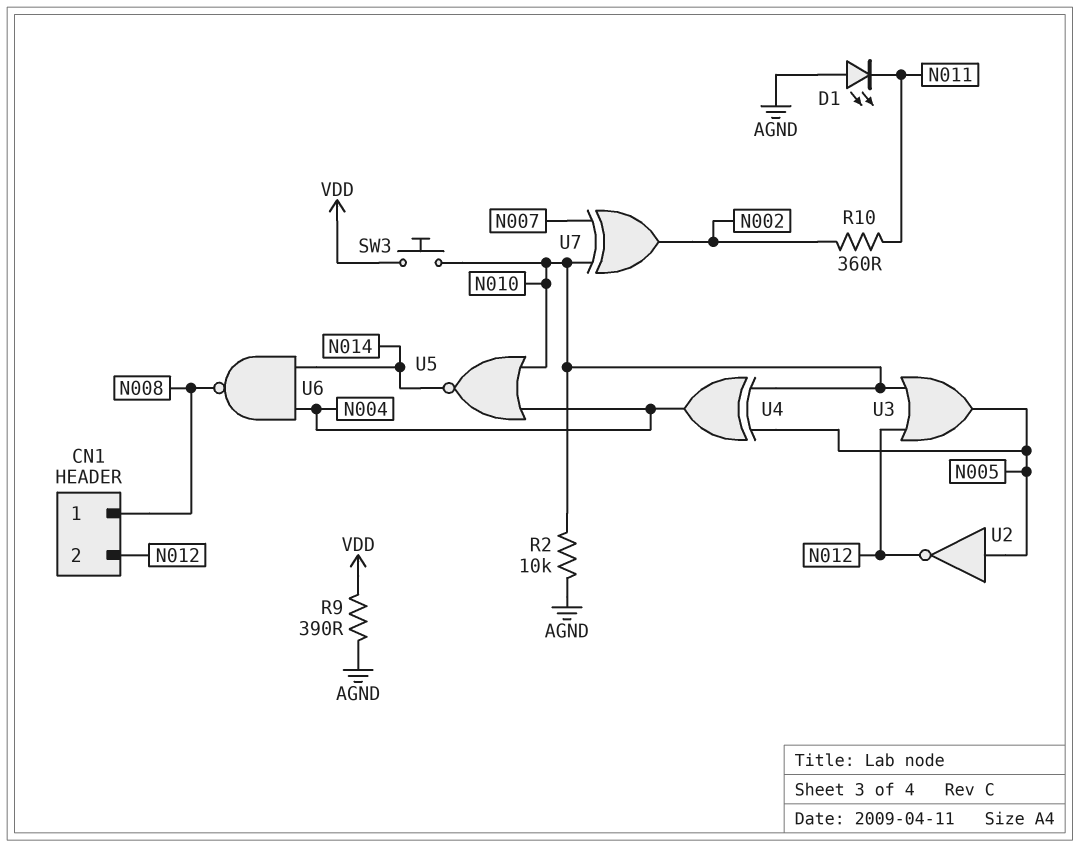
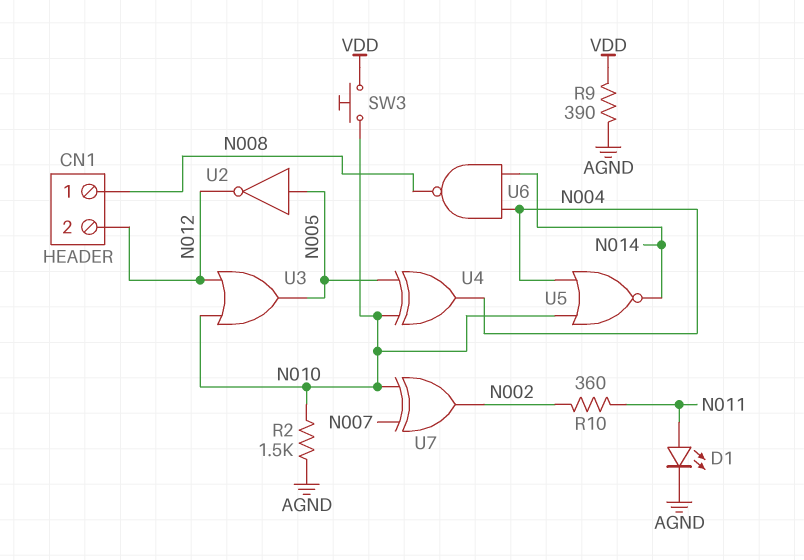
D1: LED (A AGND, K N011) -> LED (A N011, K AGND)
R2: 10k (AGND, N010) -> 1.5k (AGND, N010)

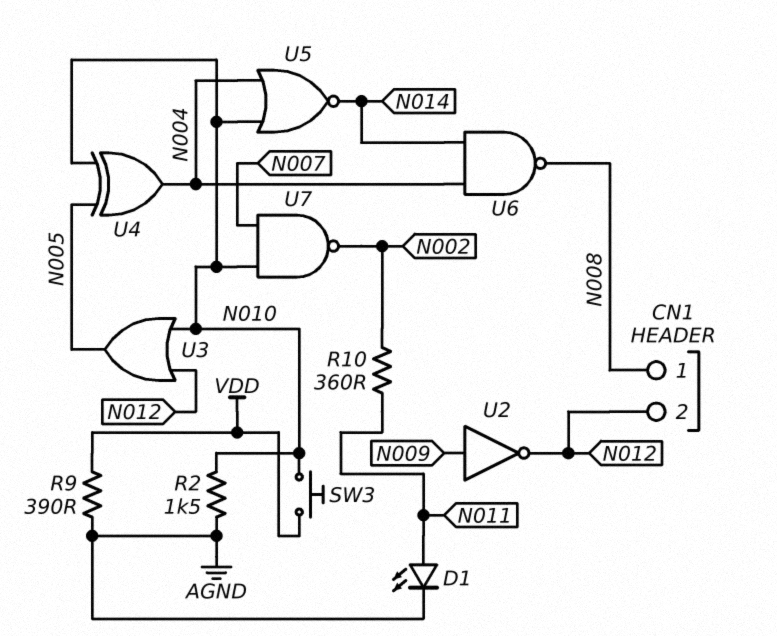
U2: NOT (in N005, out N012) -> NOT (in N009, out N012)
U7: XOR (in N007, in N010, out N002) -> NAND (in N007, in N010, out N002)

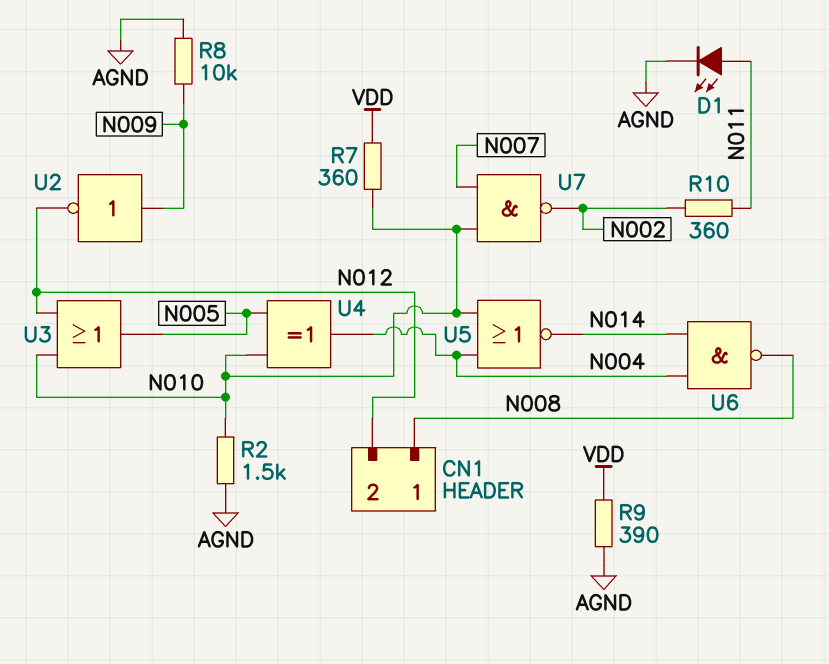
R7: none -> 360 (N010, VDD)
R8: none -> 10k (AGND, N009)
SW3: button (N010, VDD) -> none

